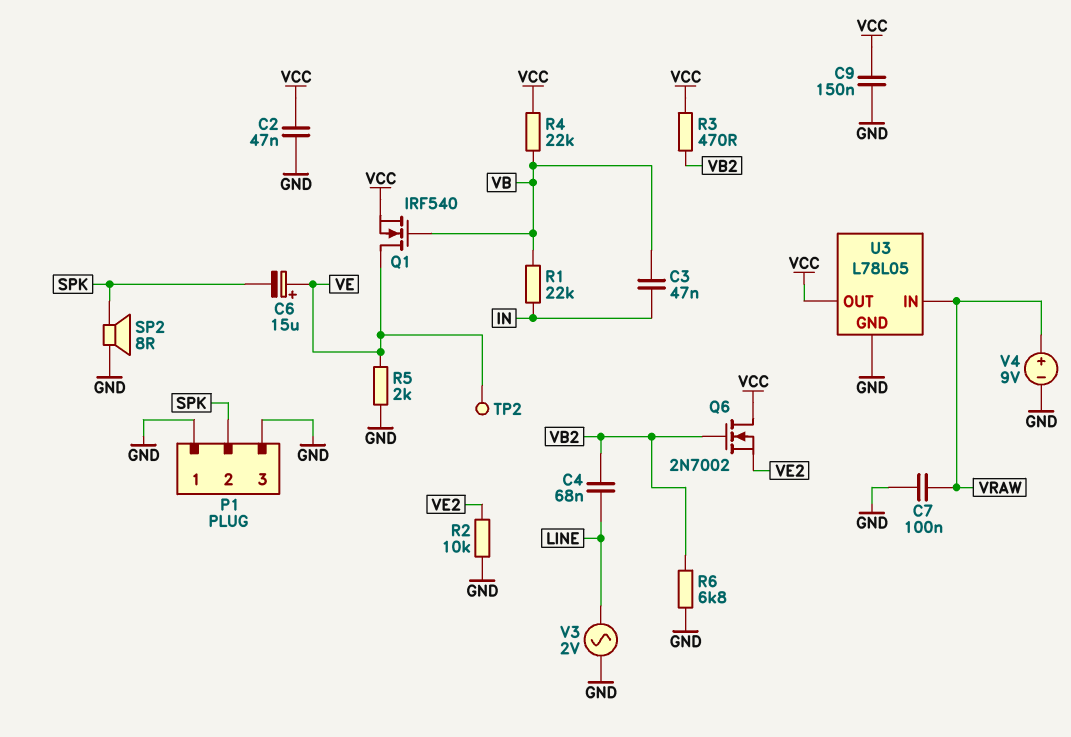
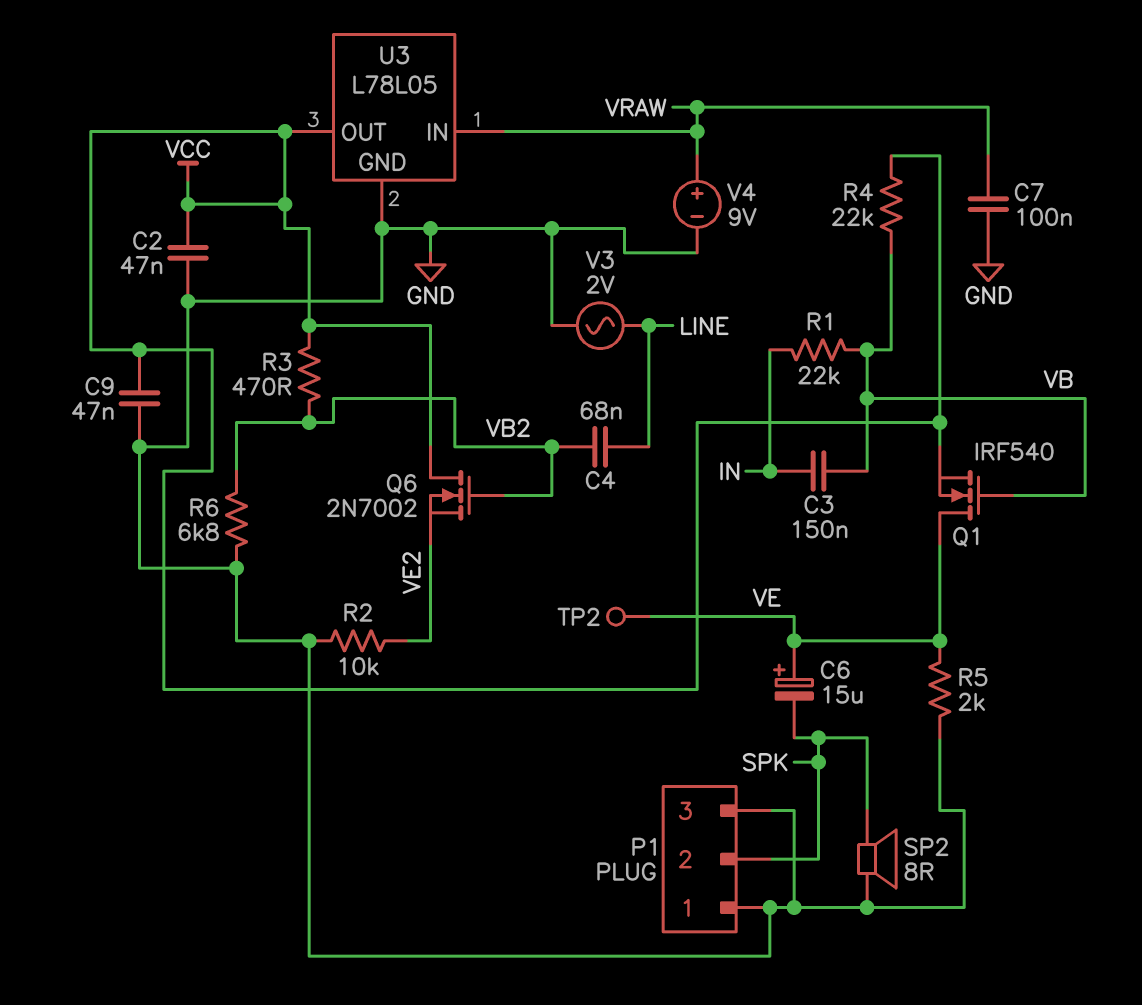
C3: 47nF (IN, VB) -> 150nF (IN, VB)
C9: 150nF (GND, VCC) -> 47nF (GND, VCC)

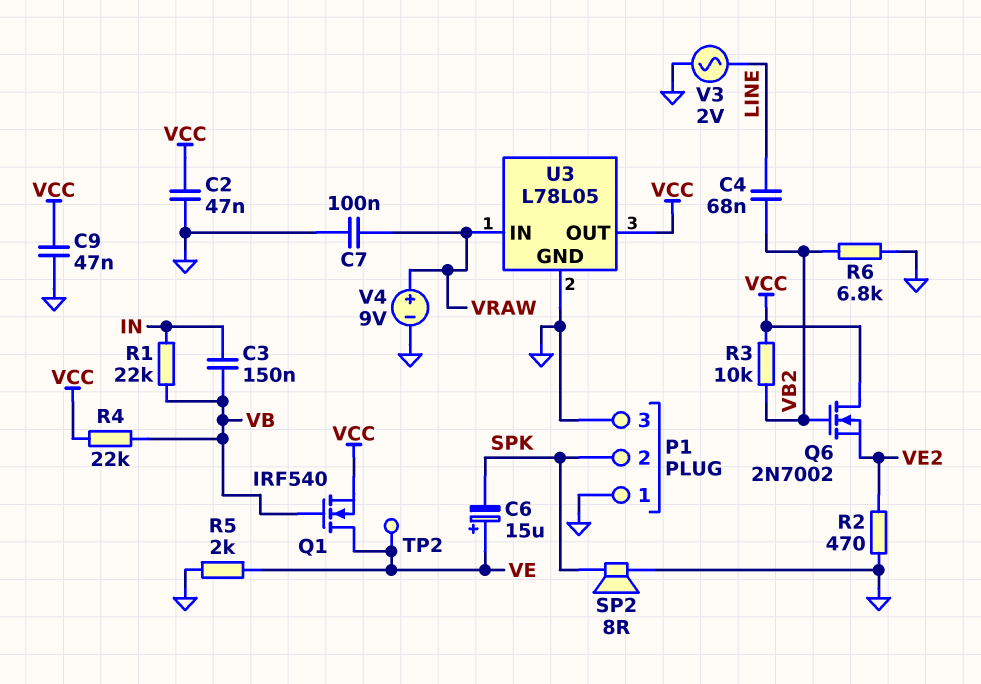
R2: 10k (GND, VE2) -> 470 (GND, VE2)
R3: 470 (VB2, VCC) -> 10k (VB2, VCC)

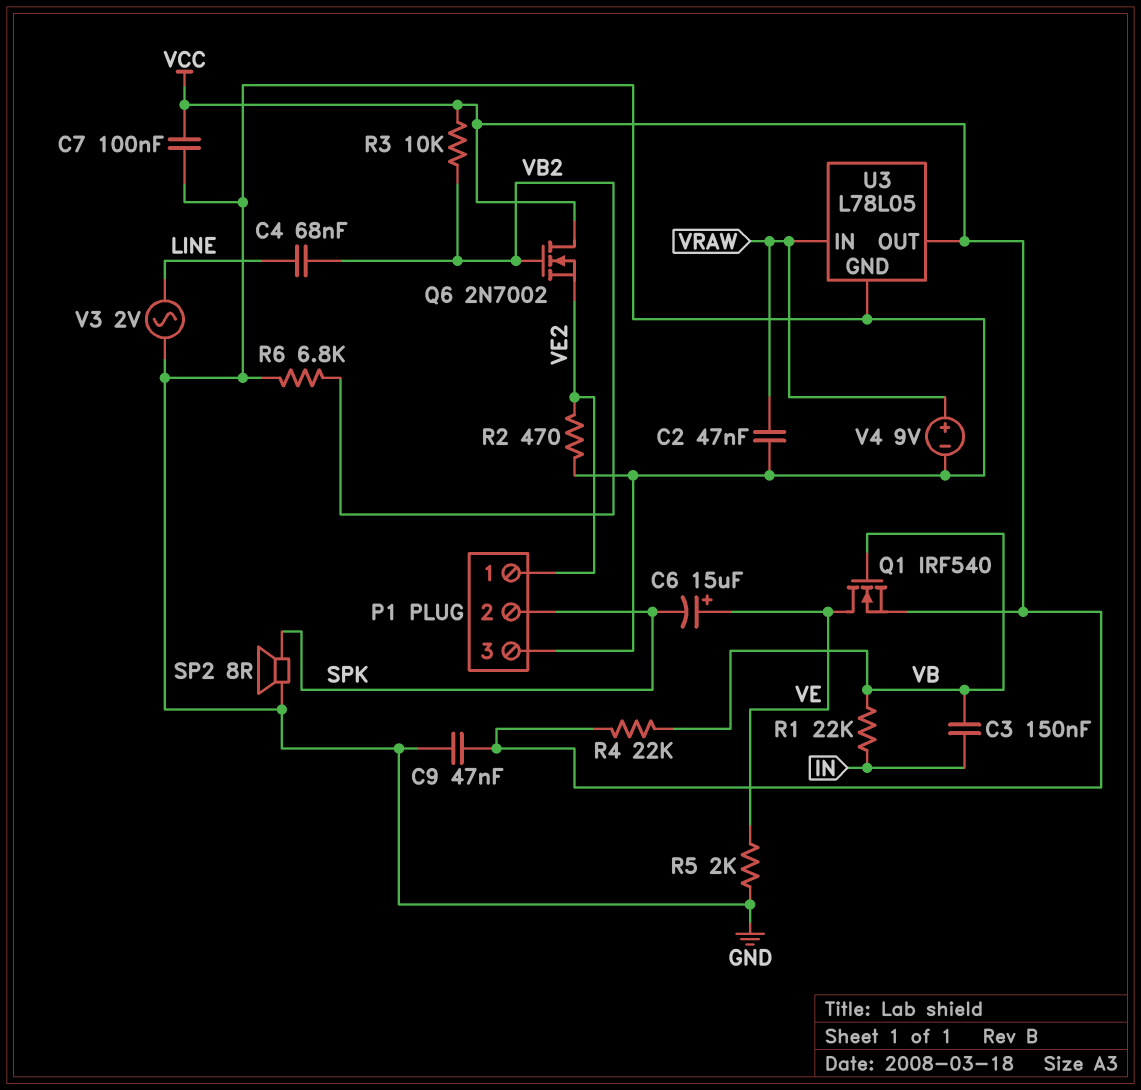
C2: 47nF (GND, VCC) -> 47nF (GND, VRAW)
C7: 100nF (GND, VRAW) -> 100nF (GND, VCC)
P1 pin 1: GND -> VE2
TP2: test point (VE) -> none

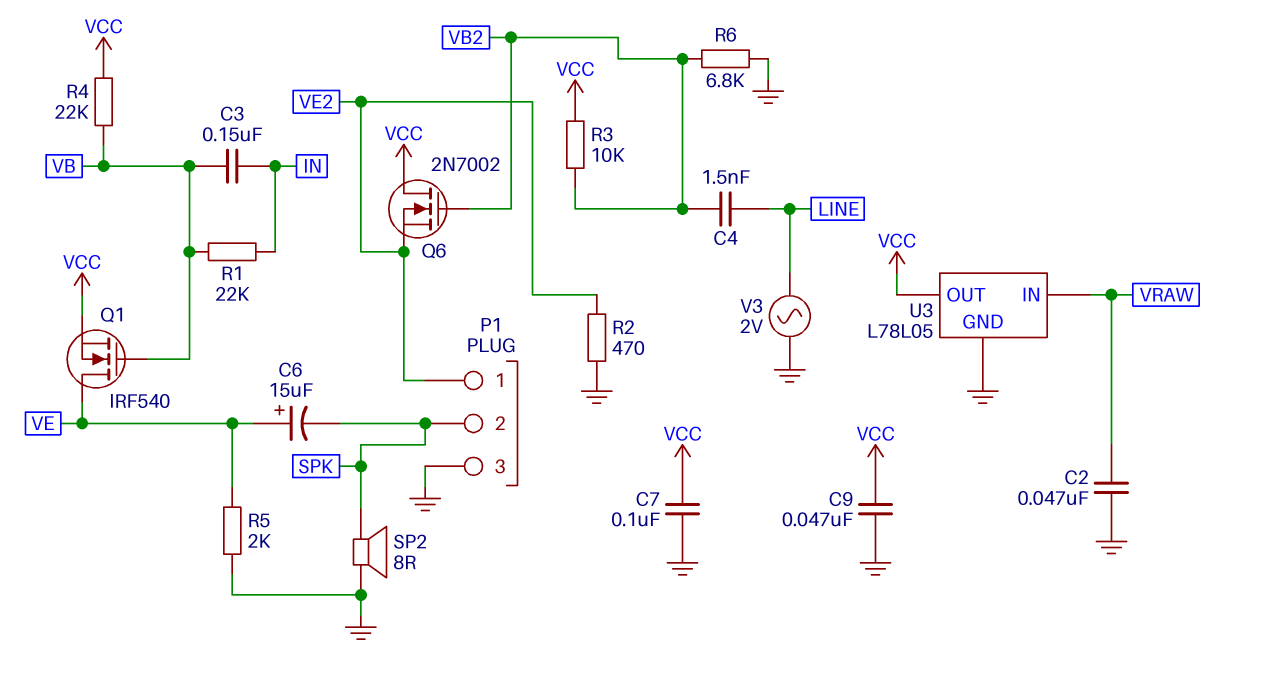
C4: 68nF (LINE, VB2) -> 1.5nF (LINE, VB2)
V4: 9V (plus VRAW, minus GND) -> none

